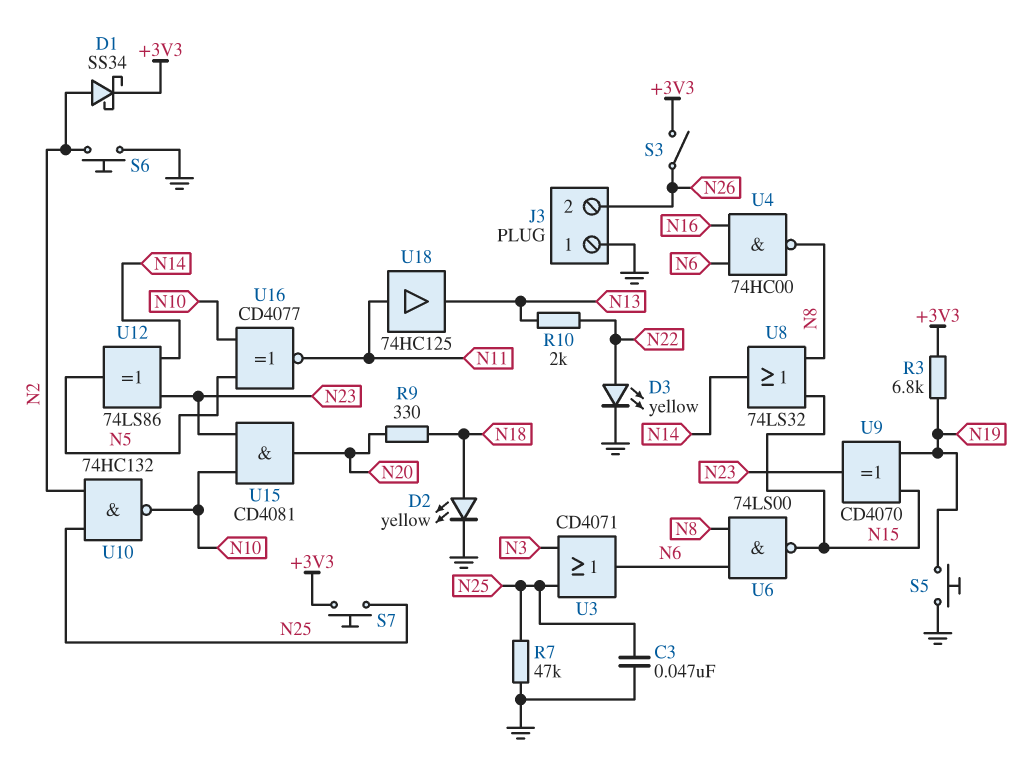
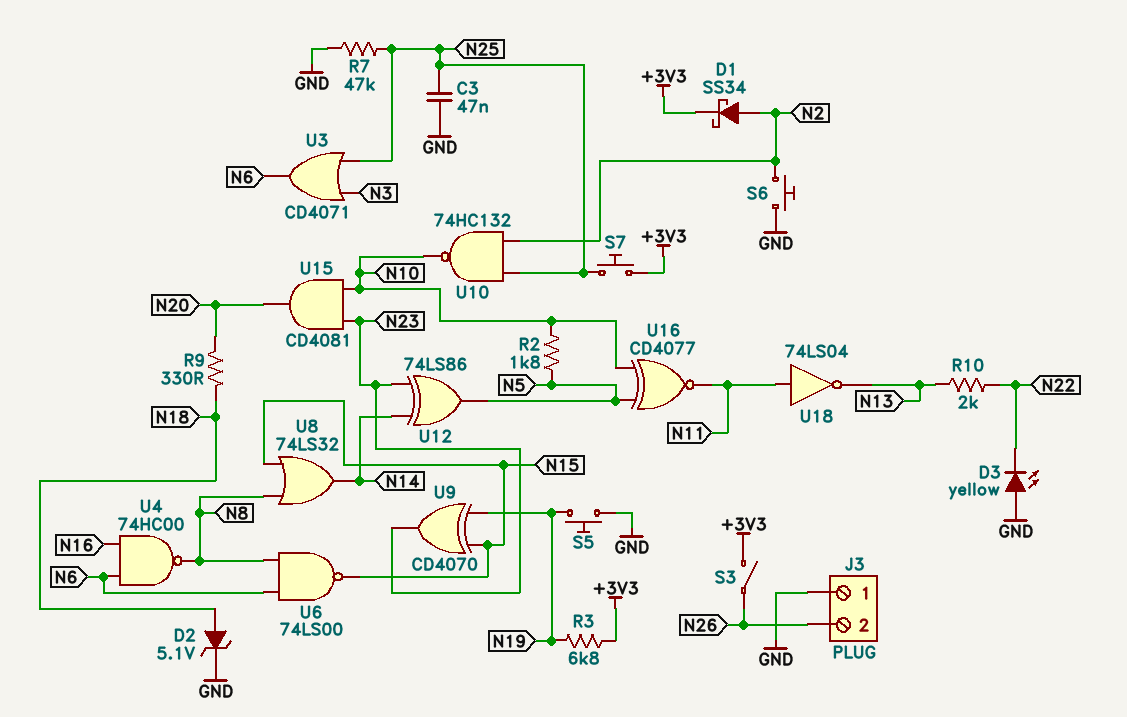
D2: LED yellow (A N18, K GND) -> zener 5.1V (A N18, K GND)
D3: LED yellow (A N22, K GND) -> LED yellow (A GND, K N22)
R2: none -> 1.8k (N5, N10)
U18: buffer 74HC125 (in N11, out N13) -> NOT 74LS04 (in N11, out N13)

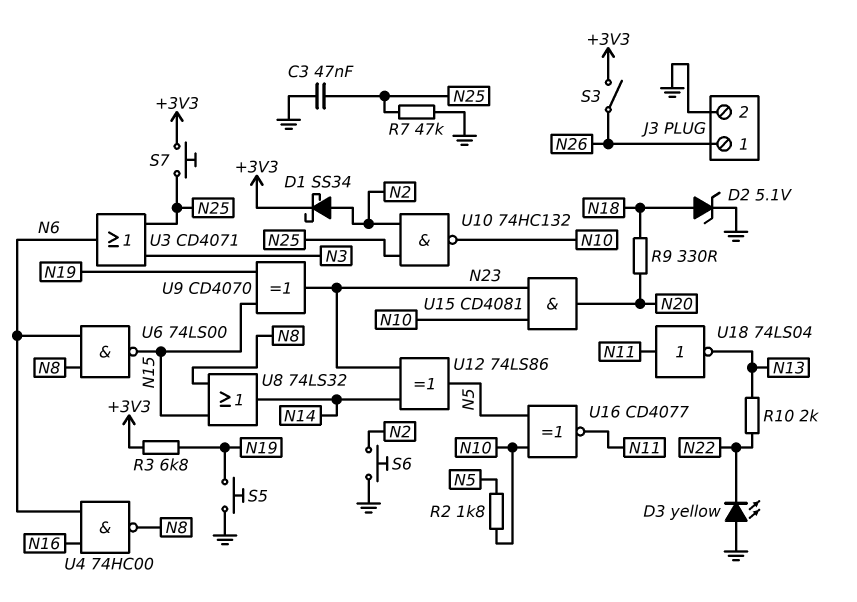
J3 pin 1: GND -> N26
J3 pin 2: N26 -> GND

